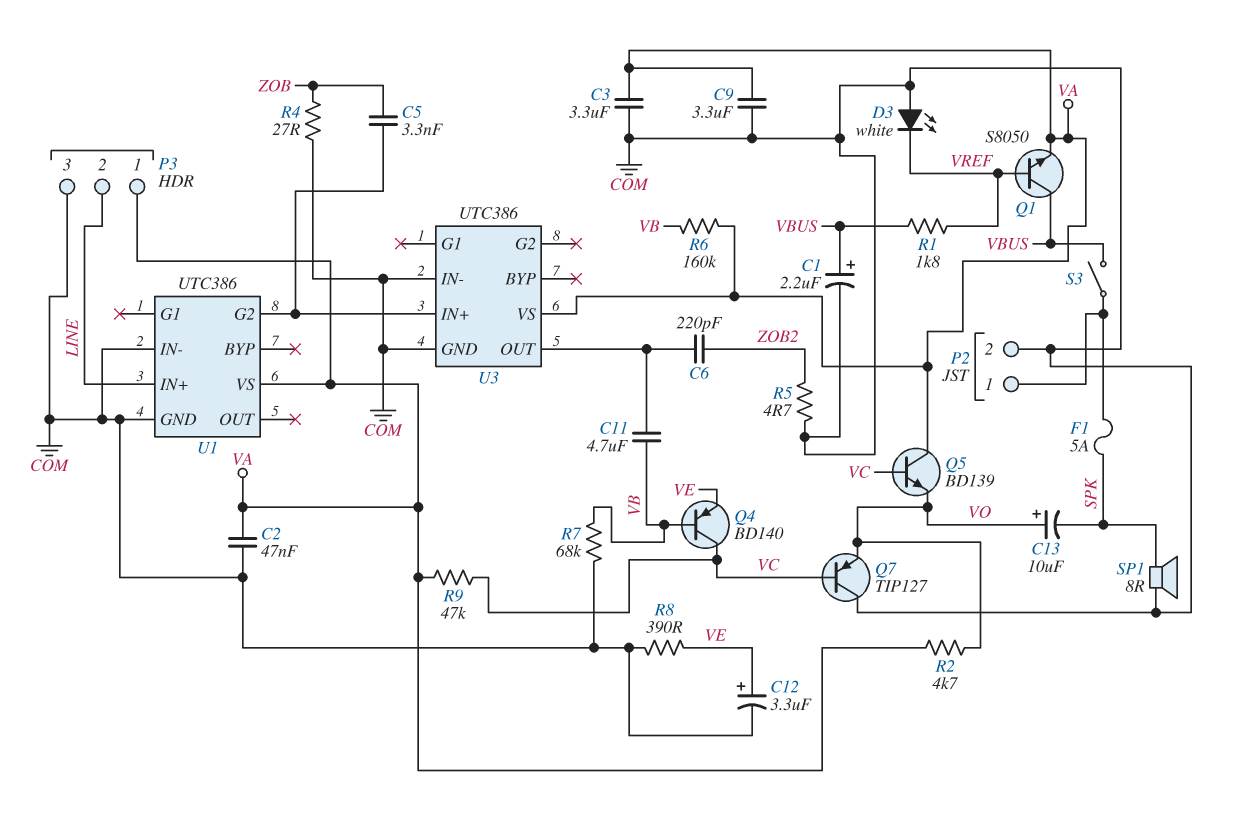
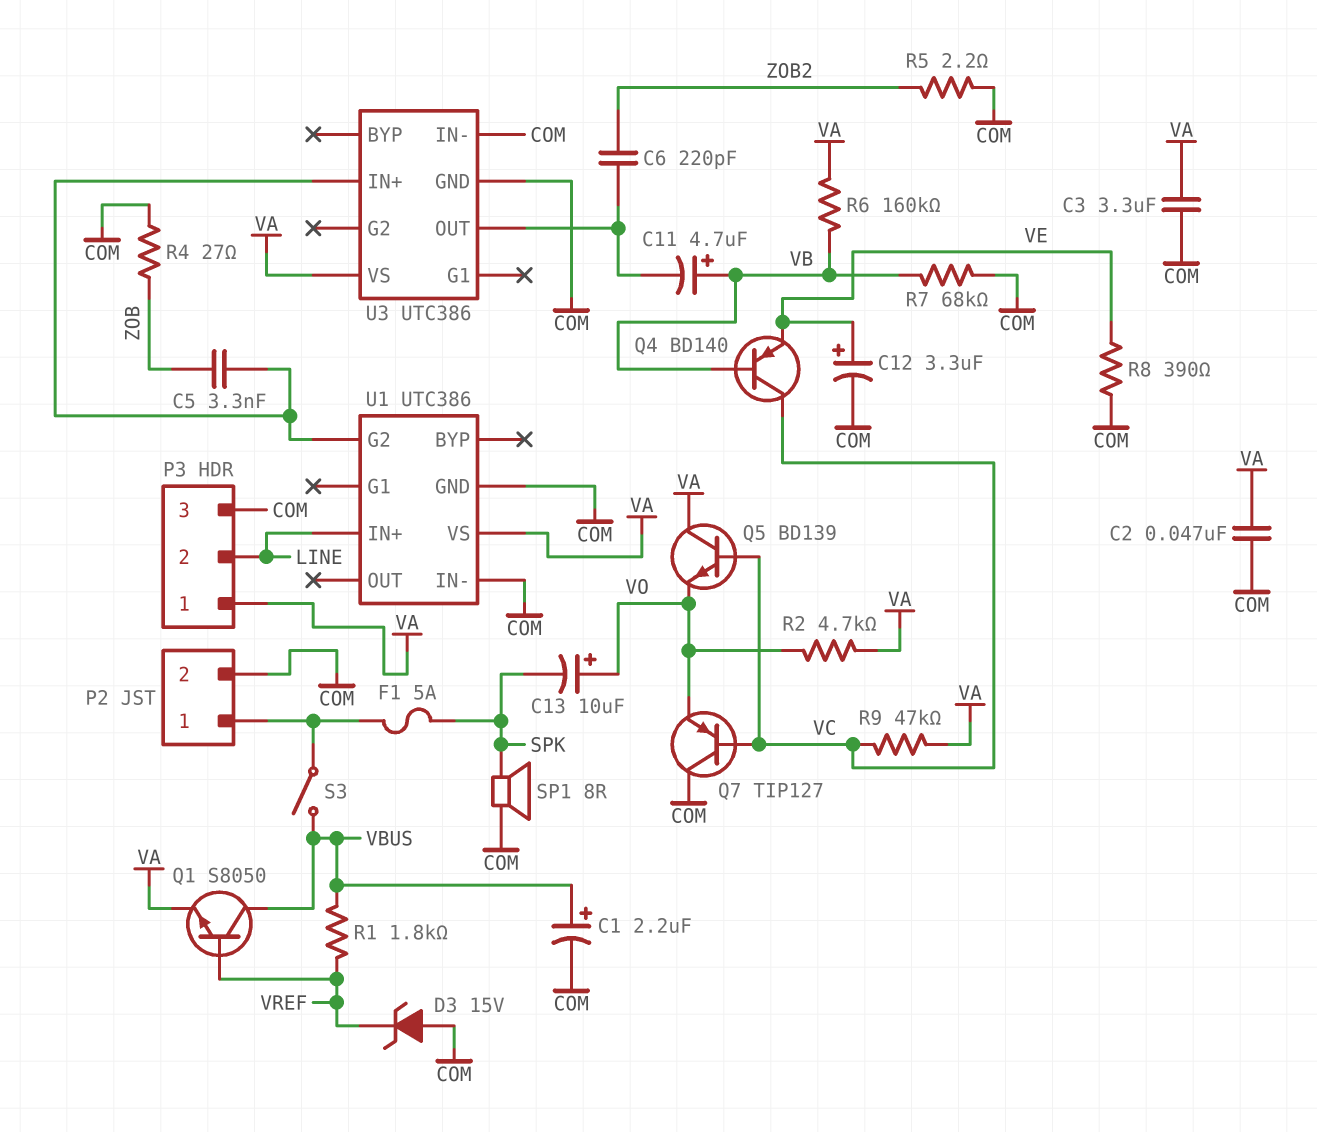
C9: 3.3uF (COM, VA) -> none
C11: 4.7uF (U3/OUT, VB) -> 4.7uF (plus VB, minus U3/OUT)
D3: LED white (A COM, K VREF) -> zener 15V (A COM, K VREF)
R5: 4.7 (COM, ZOB2) -> 2.2 (COM, ZOB2)

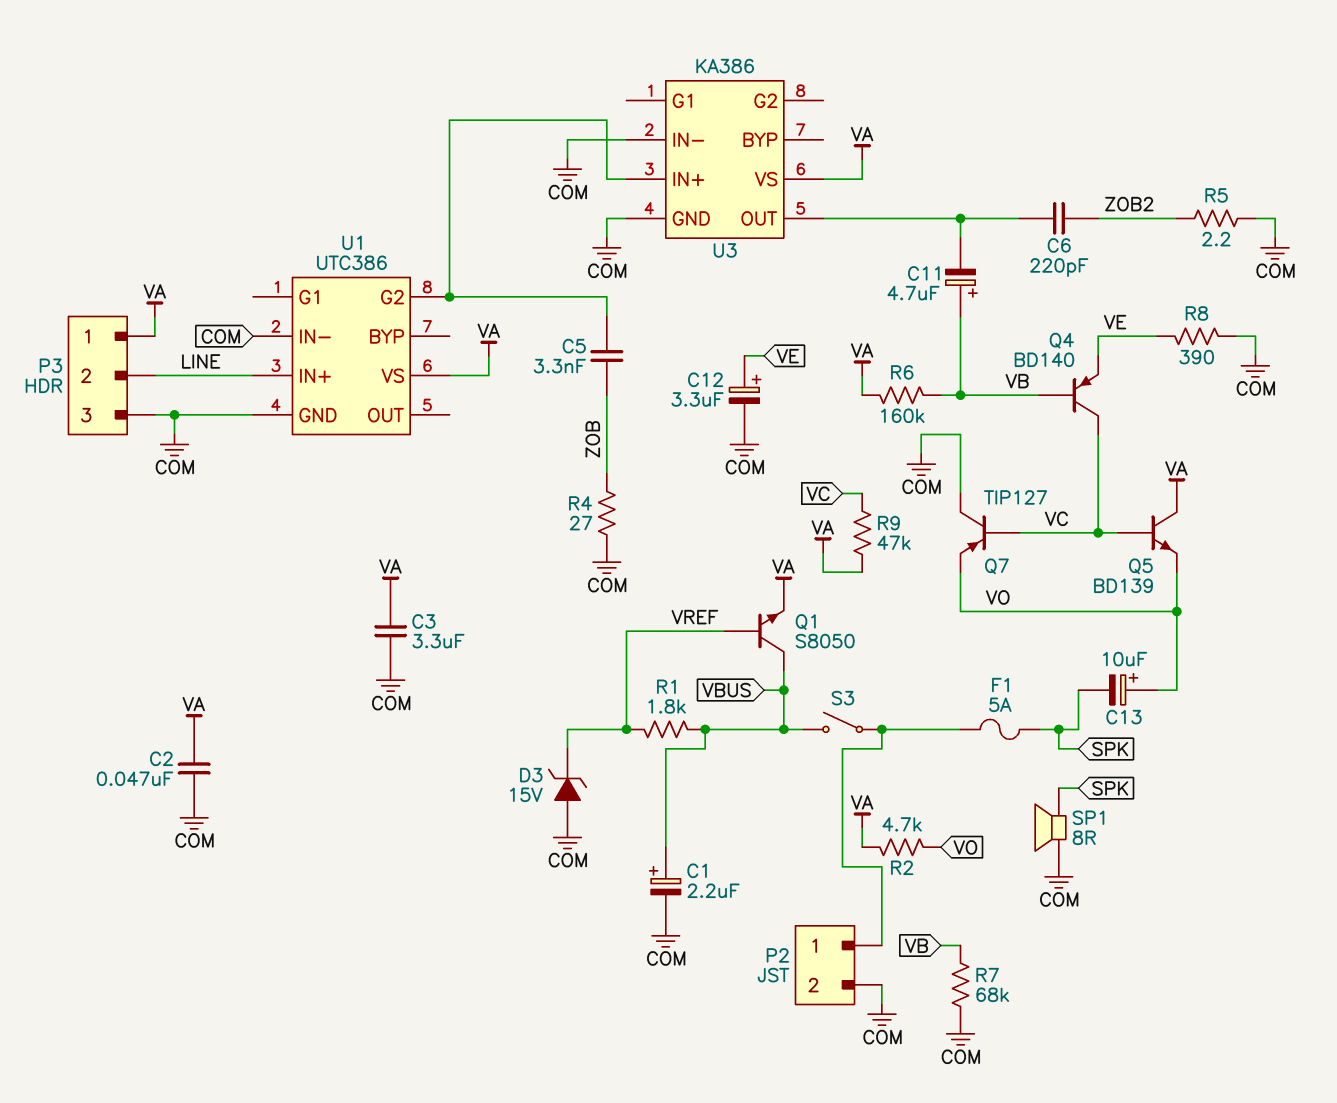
U3: UTC386 -> KA386

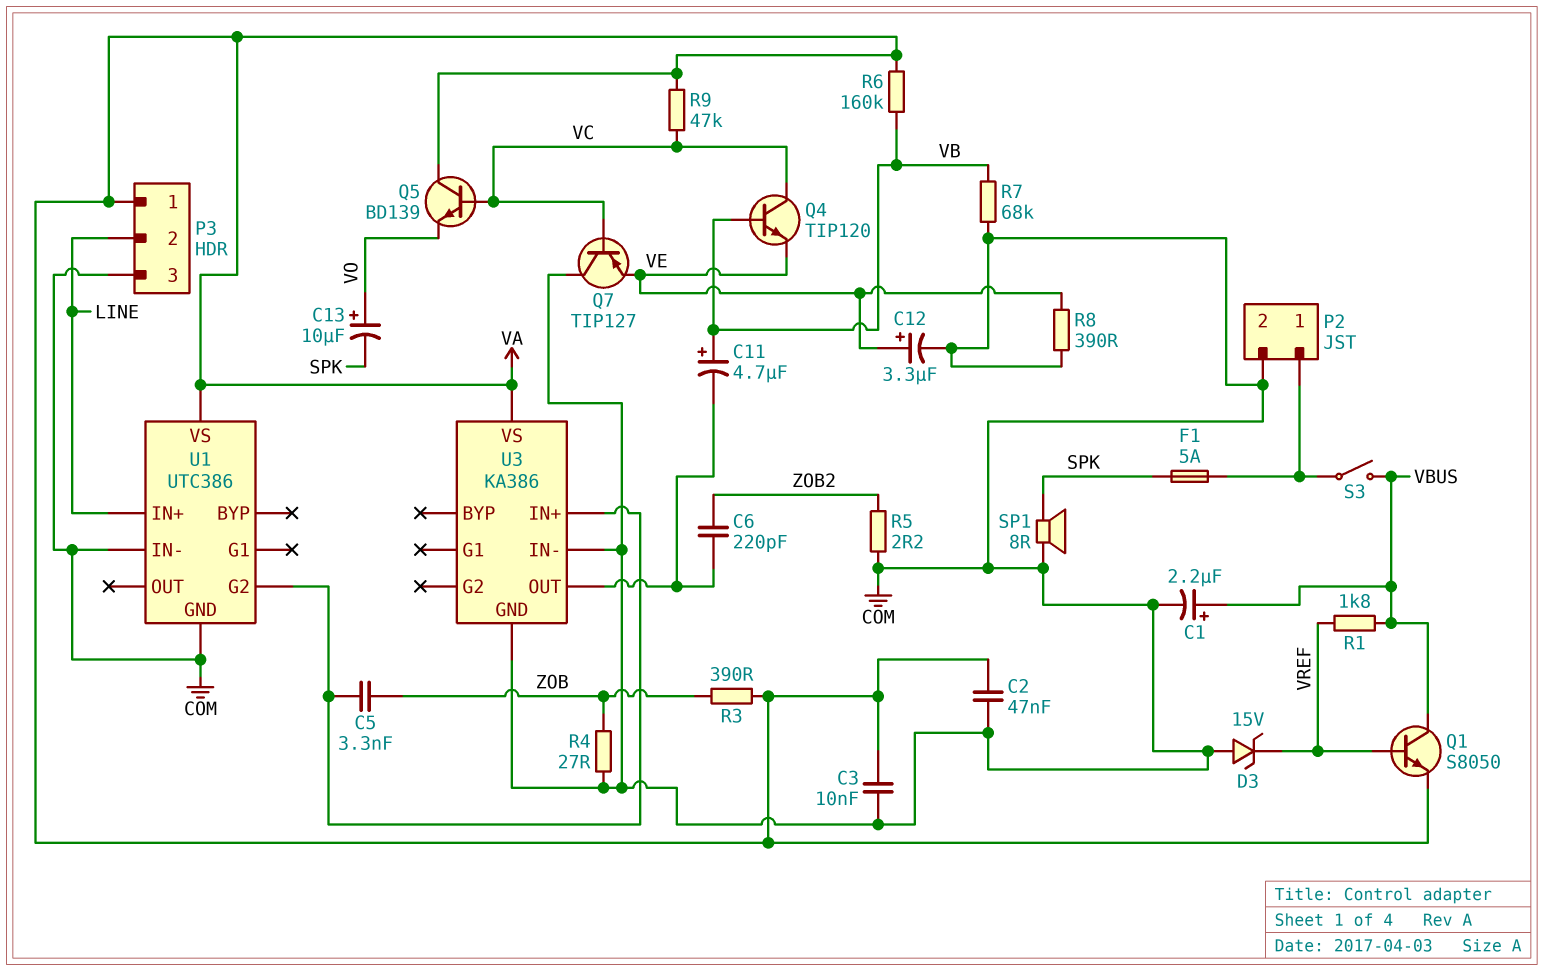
C3: 3.3uF (COM, VA) -> 10nF (COM, VA)
Q4: PNP BD140 (B VB, C VC, E VE) -> NPN TIP120 (B VB, C VC, E VE)
Q7: PNP TIP127 (B VC, C COM, E VO) -> PNP TIP127 (B VC, C COM, E VE)
R2: 4.7k (VA, VO) -> none
R3: none -> 390 (VA, ZOB)

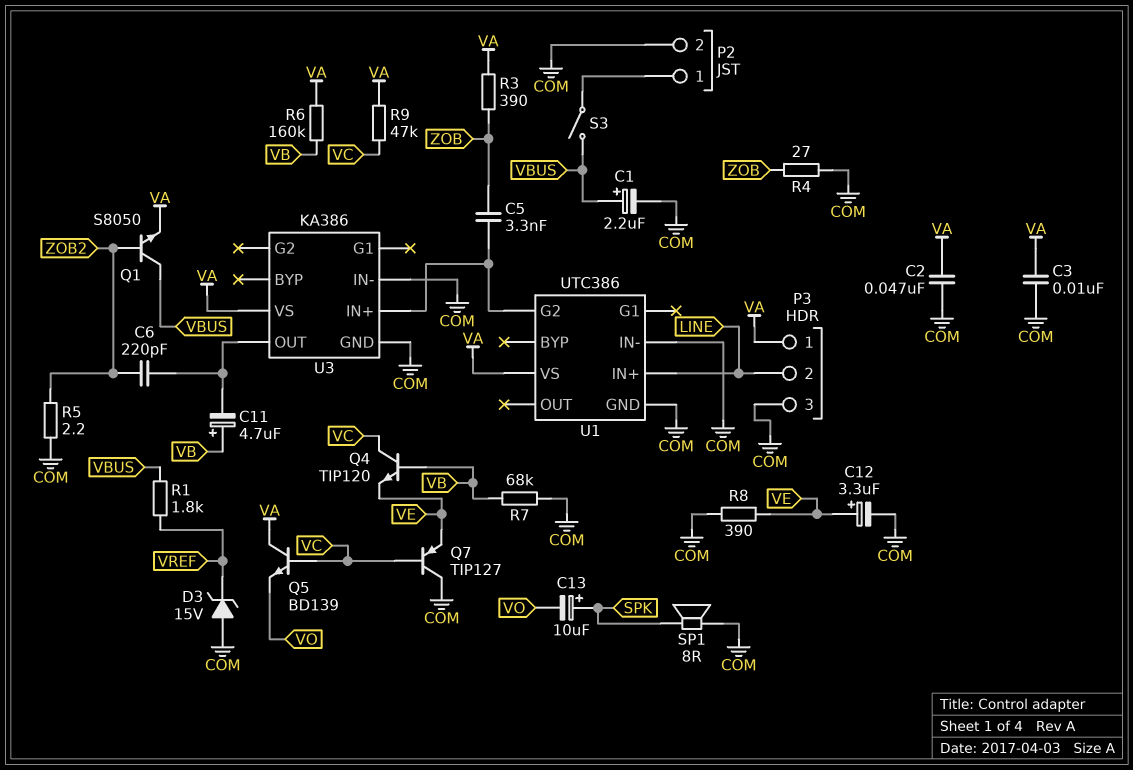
C13: 10uF (plus VO, minus SPK) -> 10uF (plus SPK, minus VO)
F1: 5A (P2/1, SPK) -> none
Q1: NPN S8050 (B VREF, C VBUS, E VA) -> NPN S8050 (B ZOB2, C VBUS, E VA)

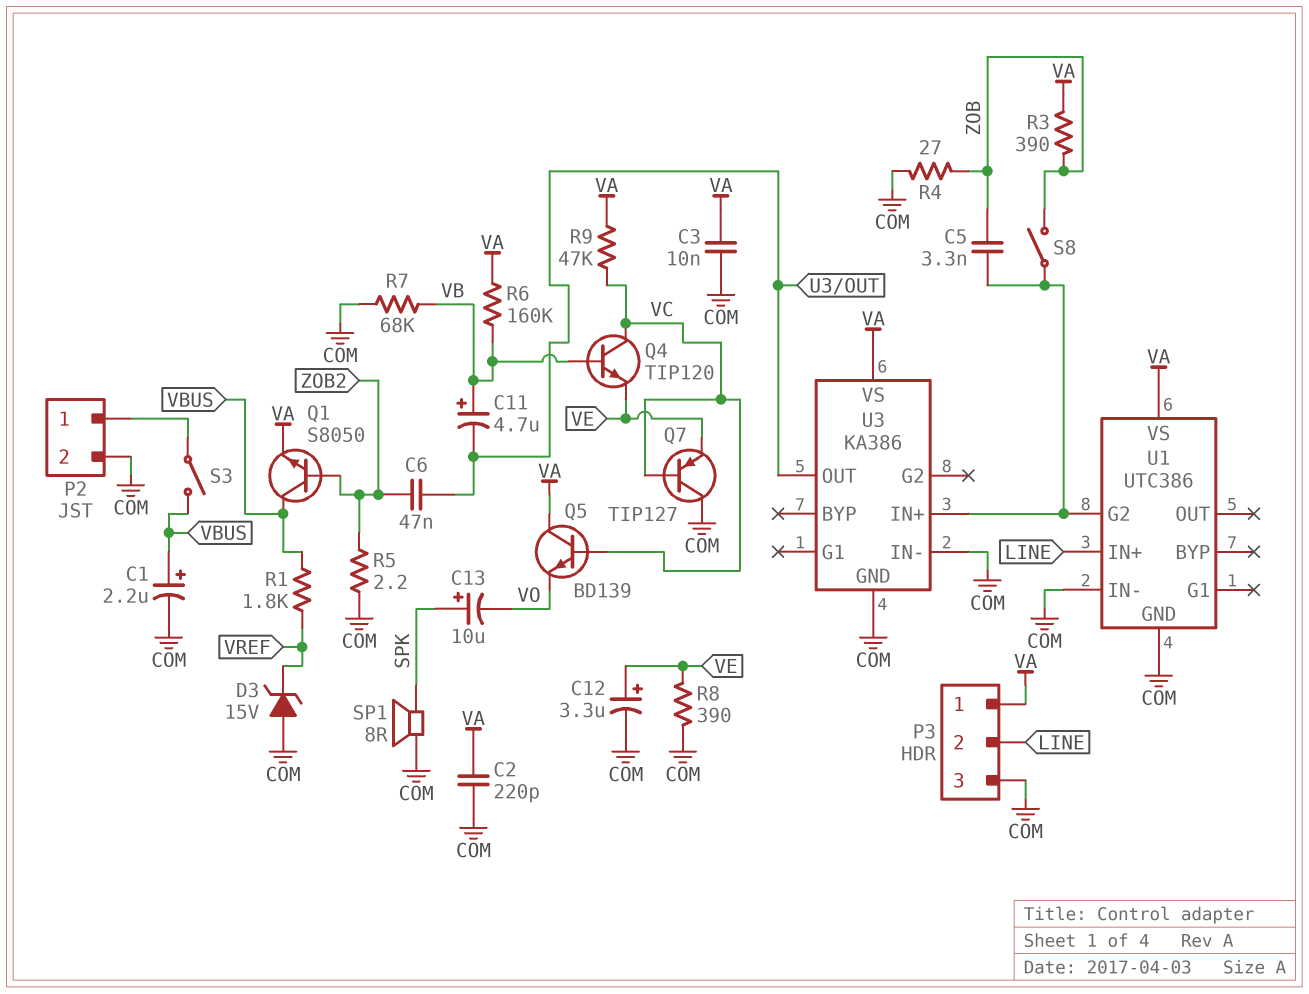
C2: 47nF (COM, VA) -> 220pF (COM, VA)
C6: 220pF (U3/OUT, ZOB2) -> 47nF (U3/OUT, ZOB2)
S8: none -> switch (U1/G2, ZOB)

